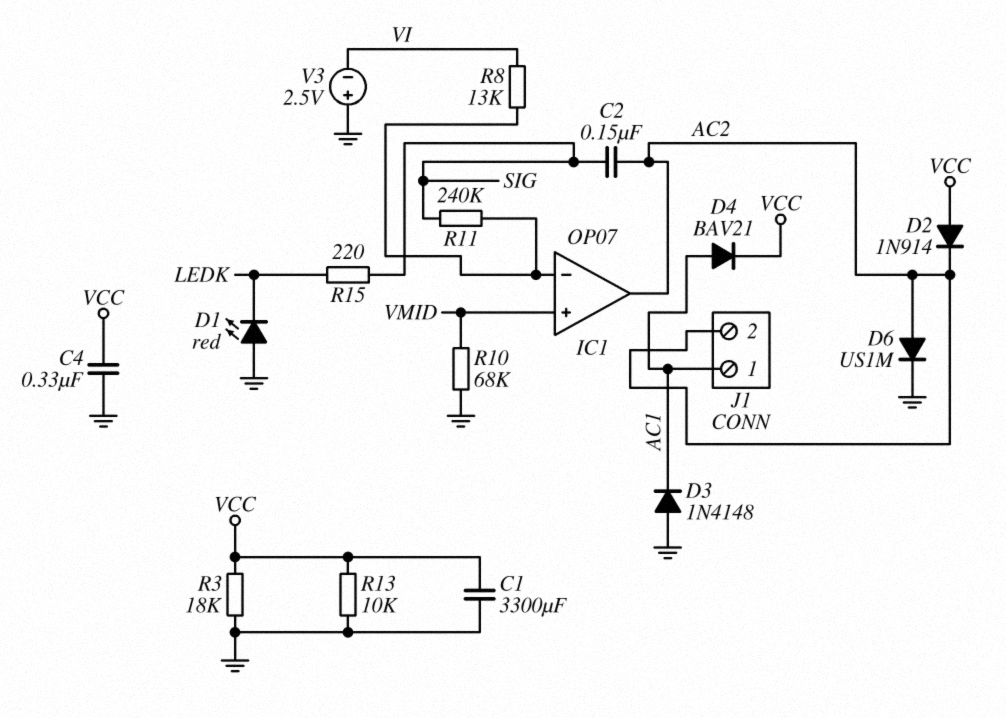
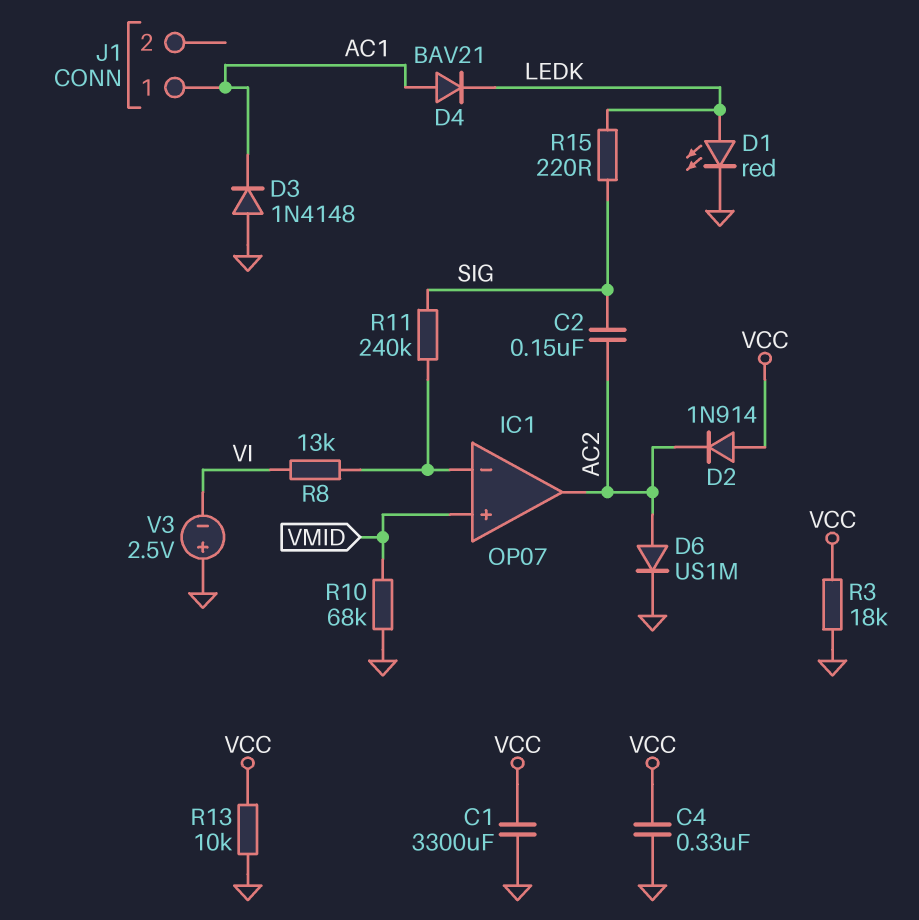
D1: LED red (A GND, K LEDK) -> LED red (A LEDK, K GND)
D4: diode BAV21 (A AC1, K VCC) -> diode BAV21 (A AC1, K LEDK)
J1 pin 2: AC2 -> none

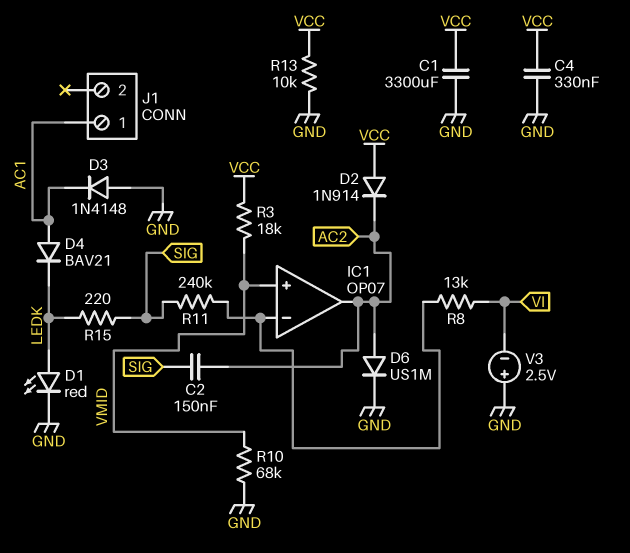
R3: 18k (GND, VCC) -> 18k (VCC, VMID)

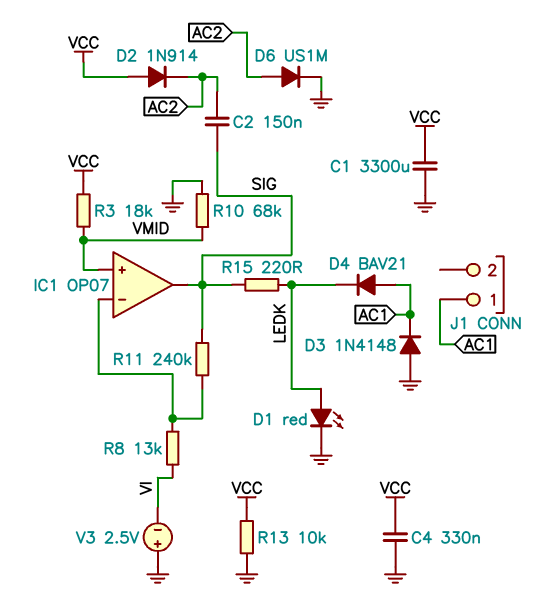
IC1 pin out: AC2 -> SIG

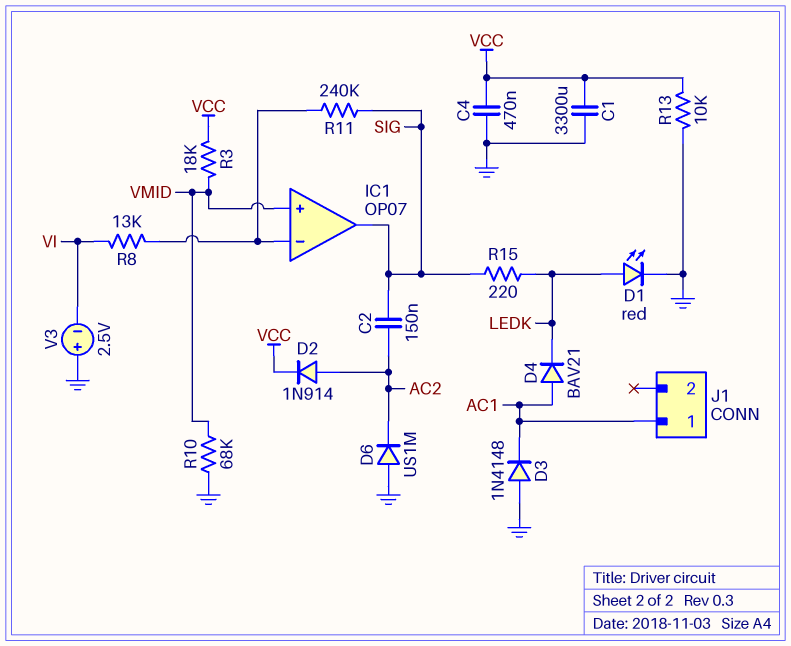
C4: 330nF (GND, VCC) -> 470nF (GND, VCC)
D2: diode 1N914 (A VCC, K AC2) -> diode 1N914 (A AC2, K VCC)
D6: diode US1M (A AC2, K GND) -> diode US1M (A GND, K AC2)

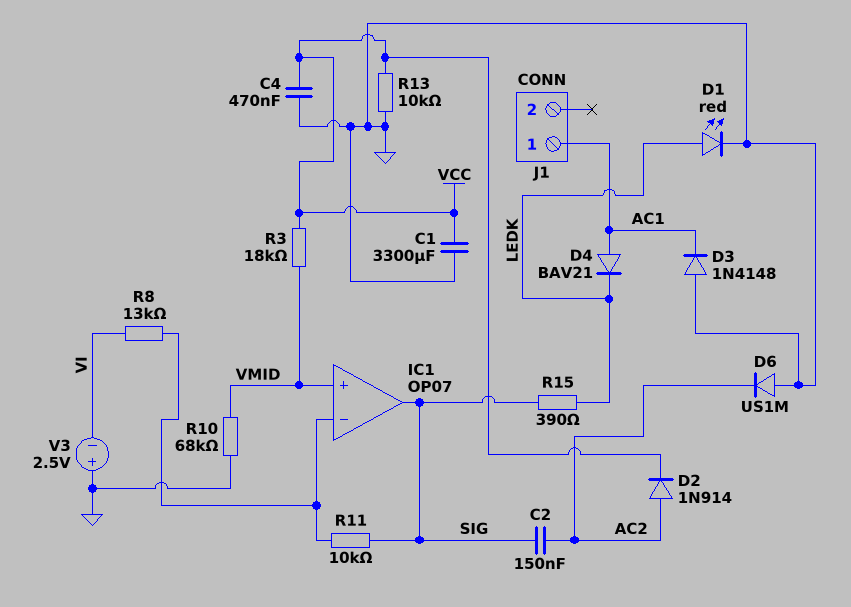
R11: 240k (IC1/in-, SIG) -> 10k (IC1/in-, SIG)
R15: 220 (LEDK, SIG) -> 390 (LEDK, SIG)

